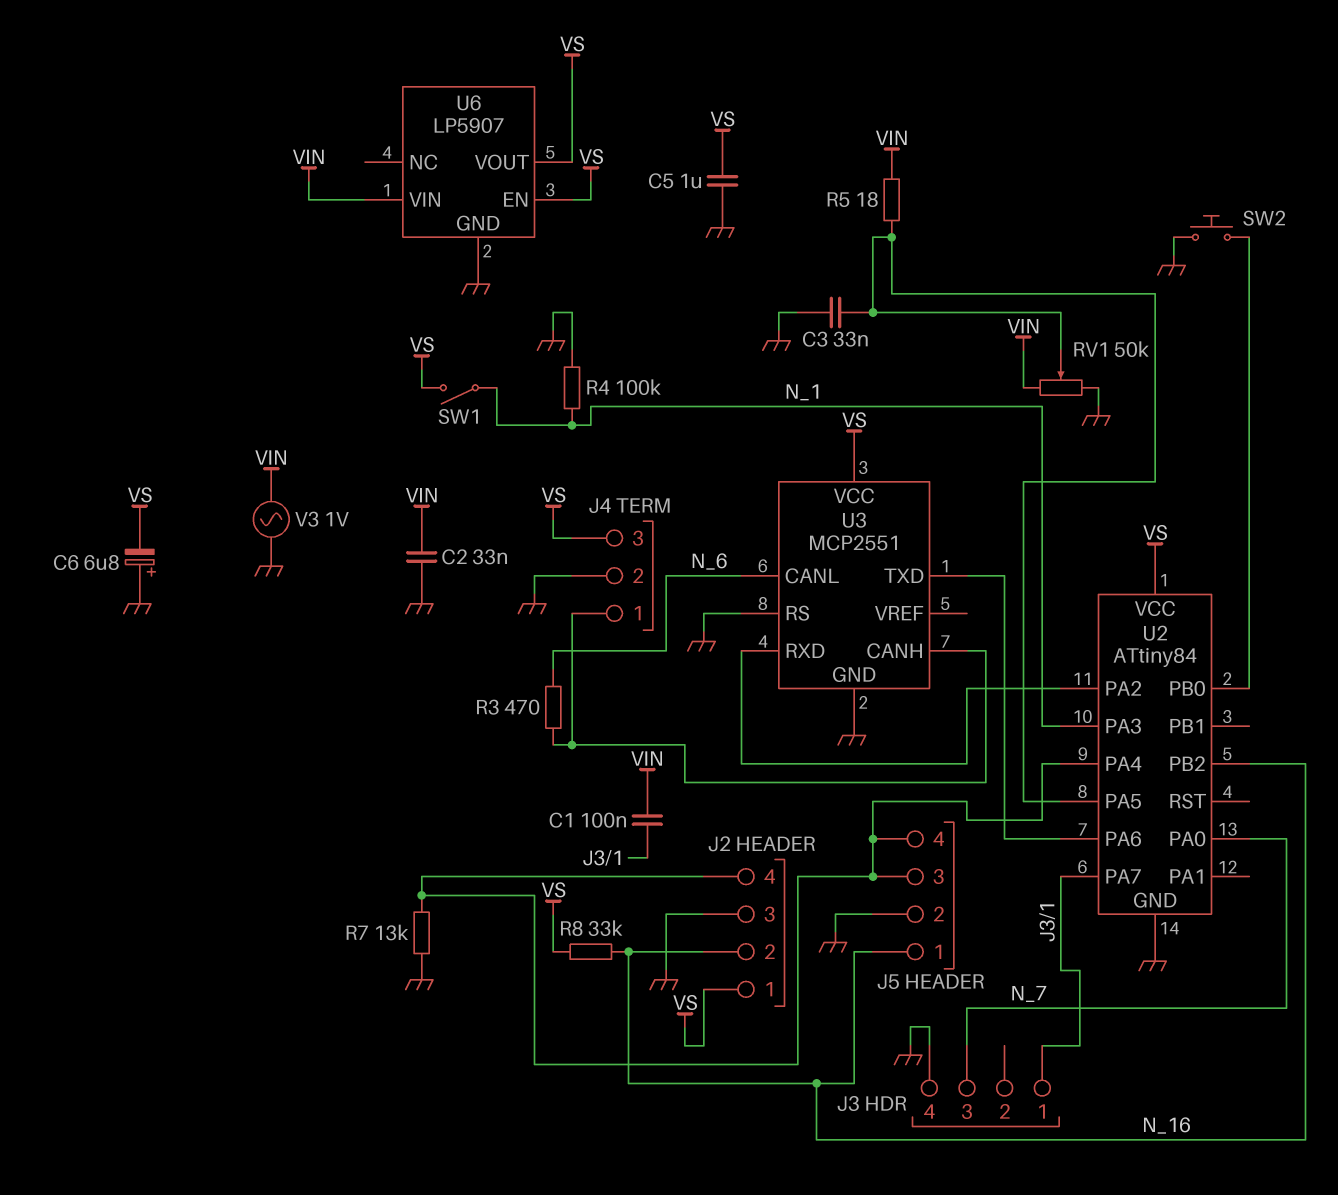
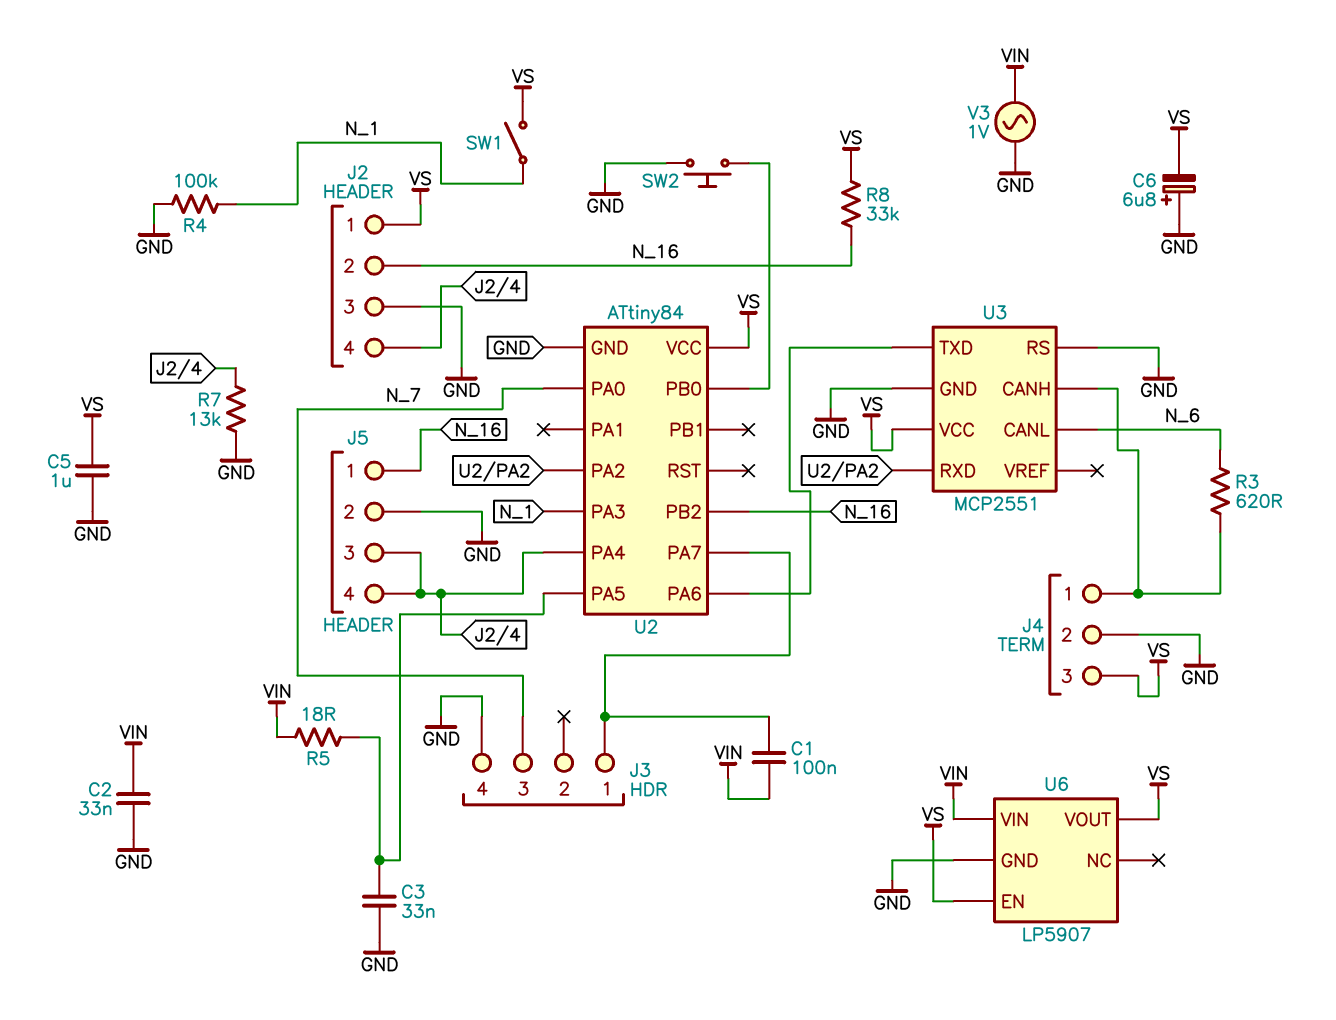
R3: 470 (J4/1, N_6) -> 620 (J4/1, N_6)
RV1: 50k (GND, VIN, wiper U2/PA5) -> none

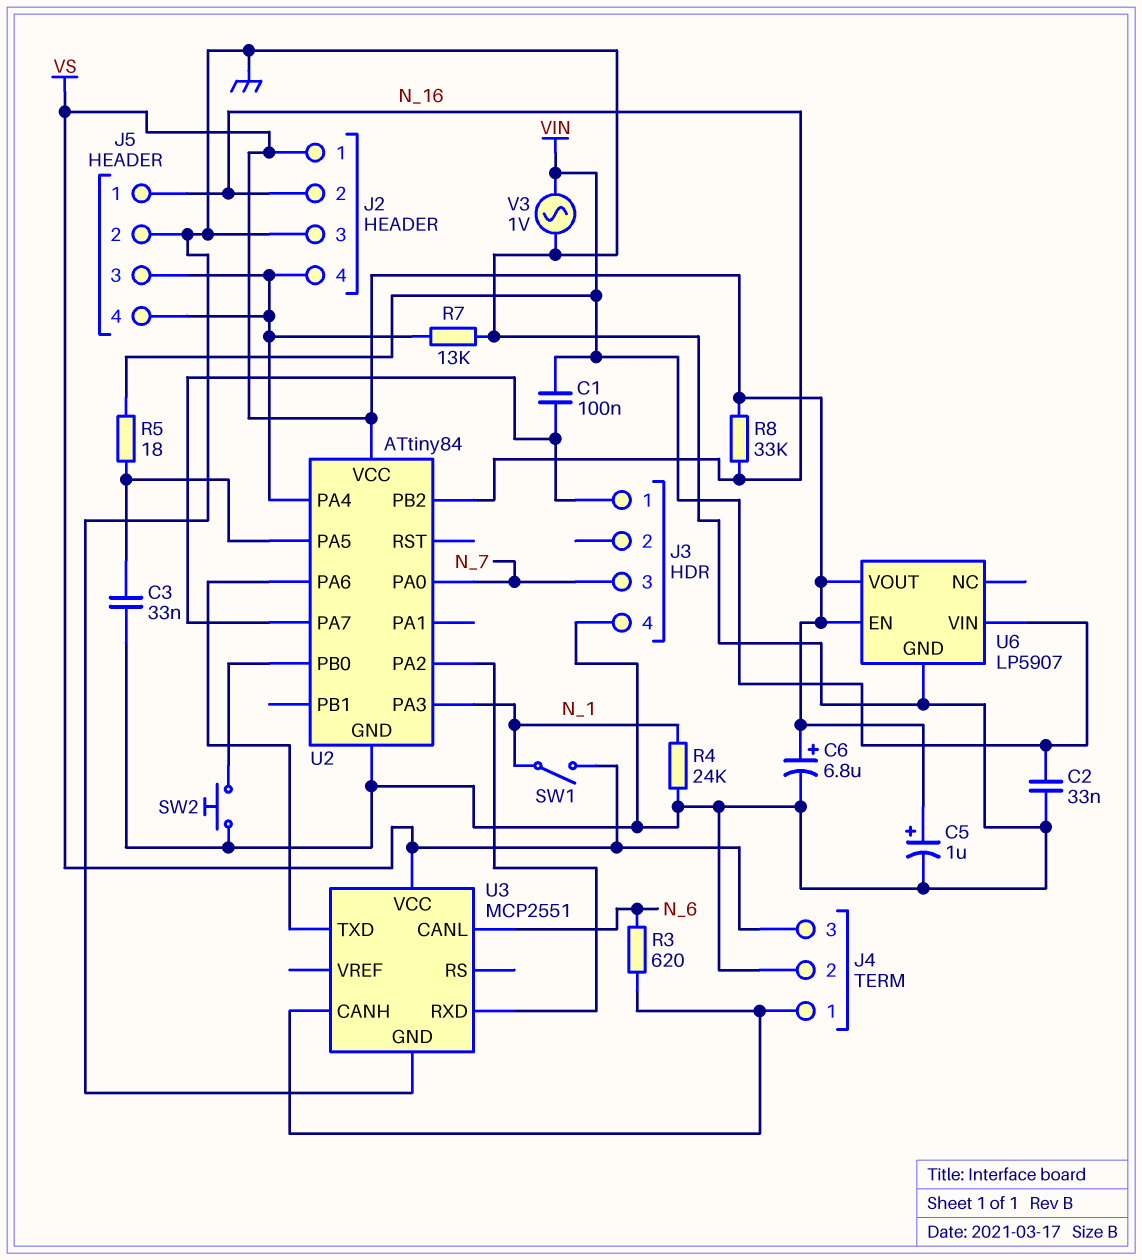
C5: 1uF (GND, VS) -> 1uF (plus VS, minus GND)
C6: 6.8uF (plus GND, minus VS) -> 6.8uF (plus VS, minus GND)
R4: 100k (GND, N_1) -> 24k (GND, N_1)
U3 pin RS: GND -> none

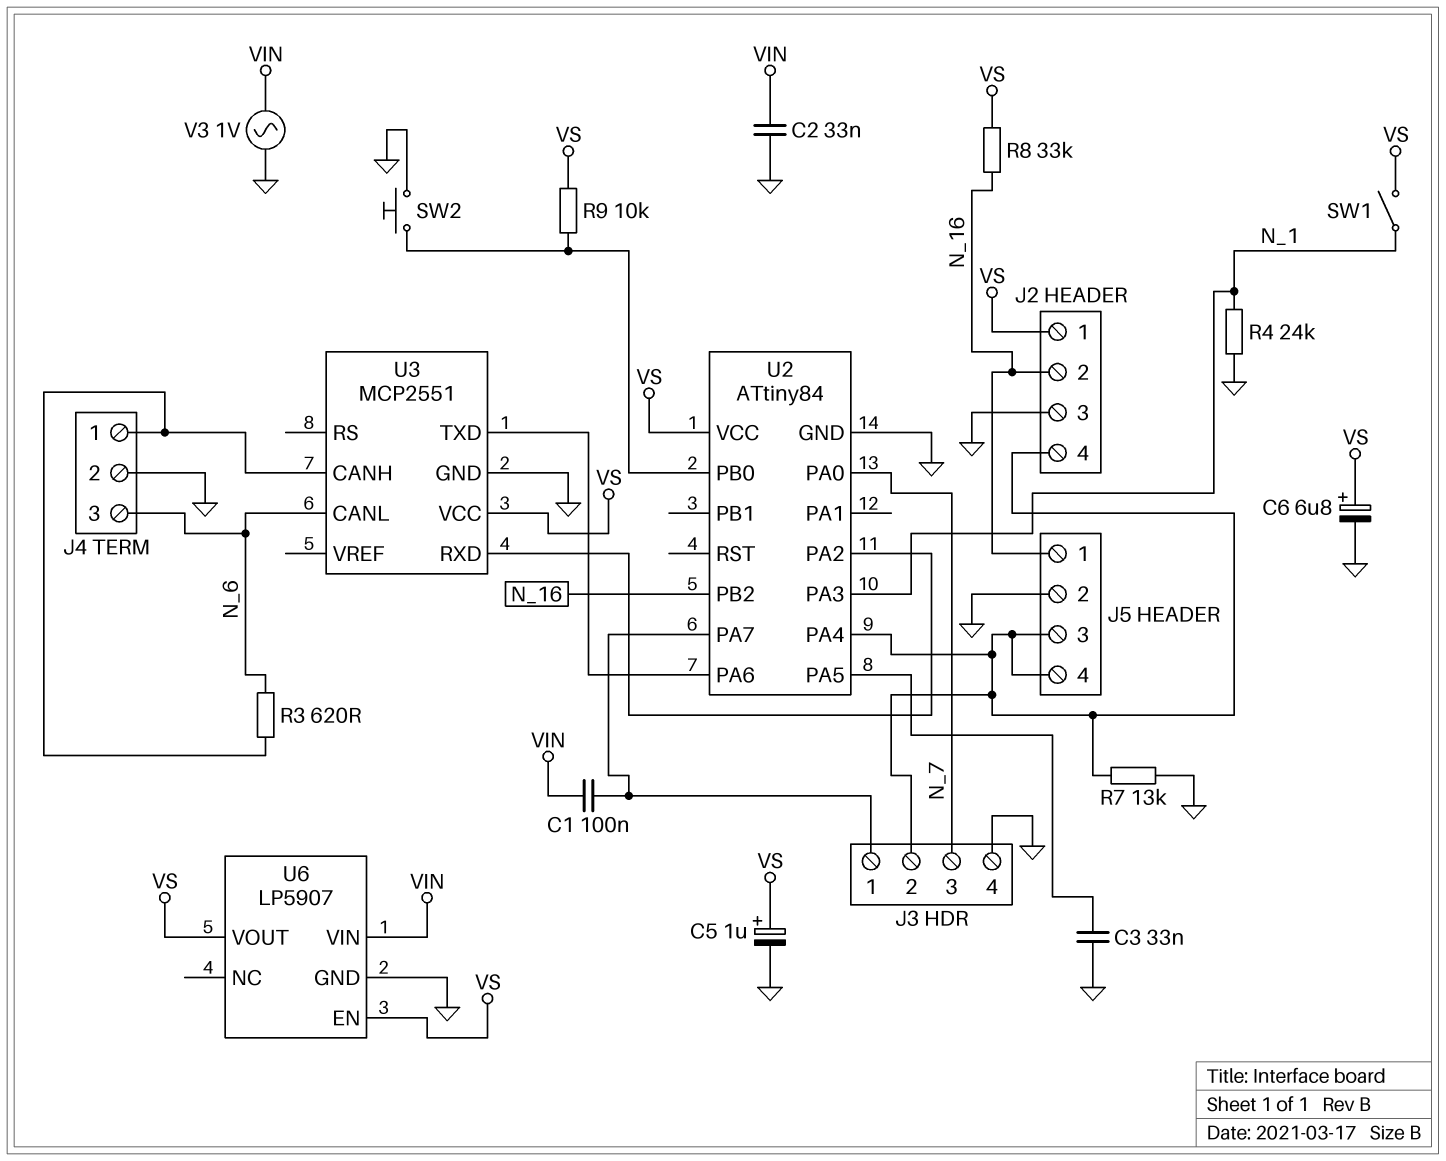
J3 pin 2: none -> J2/4
J4 pin 3: VS -> N_6
R5: 18 (U2/PA5, VIN) -> none
R9: none -> 10k (U2/PB0, VS)

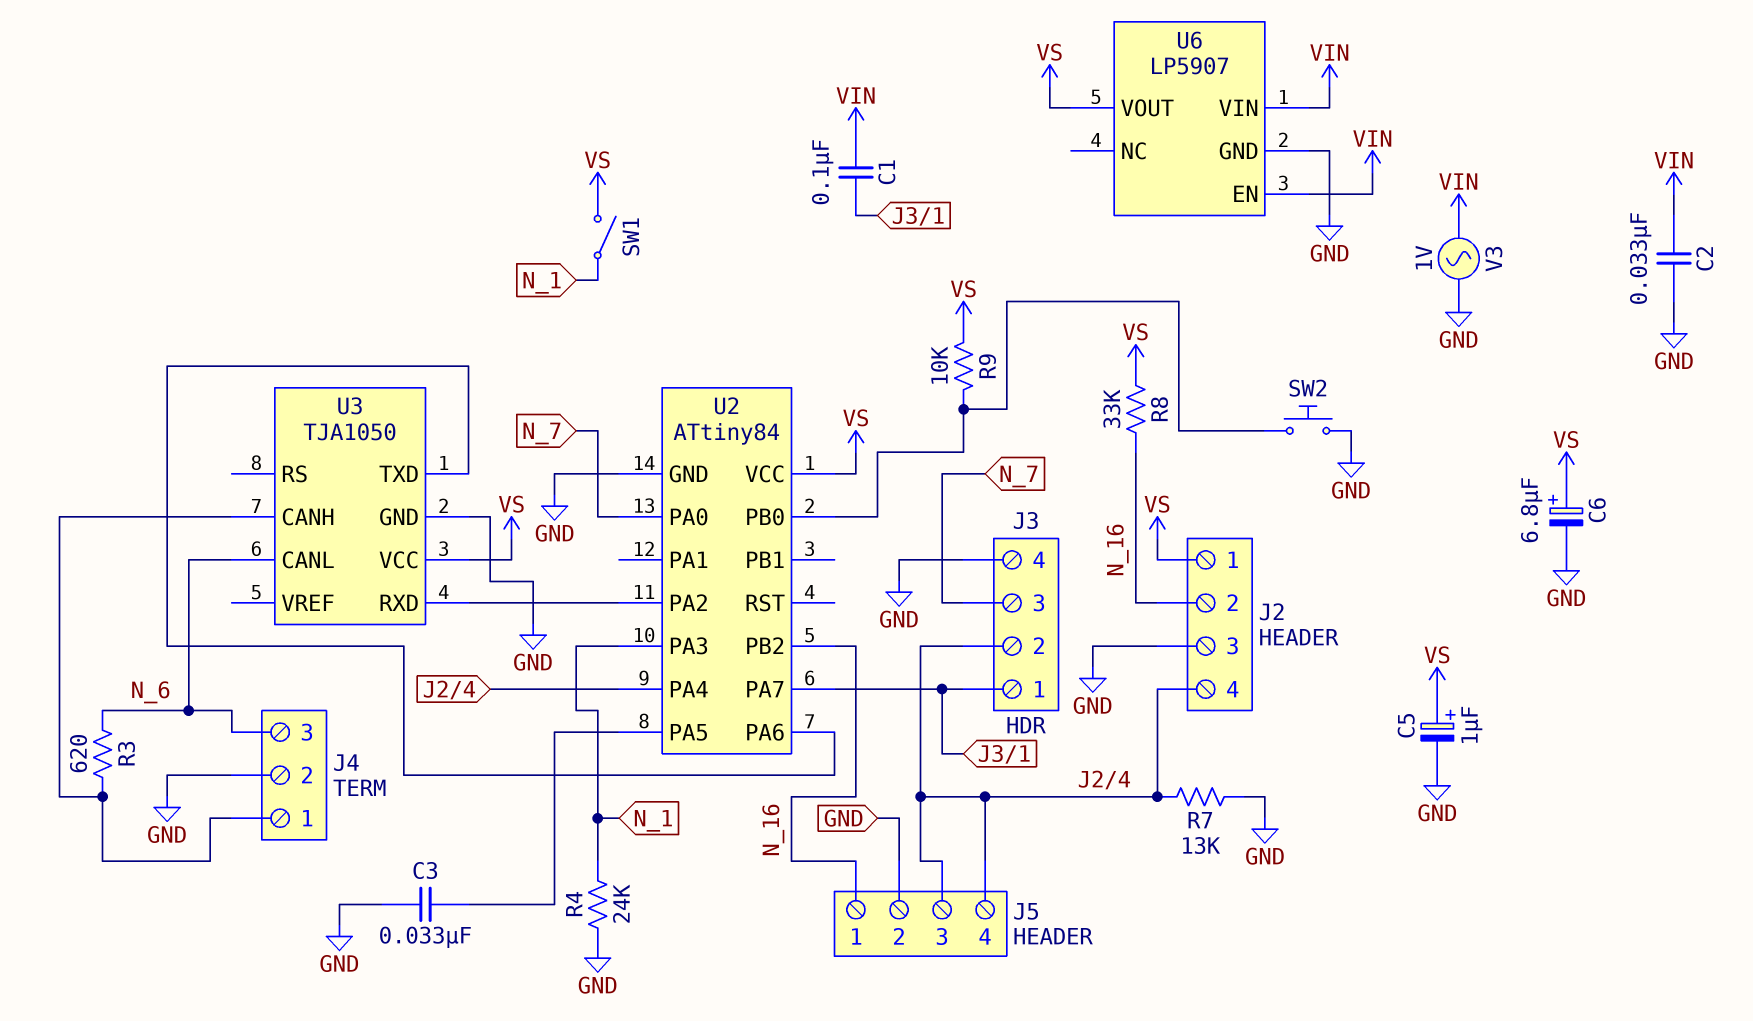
U3: MCP2551 -> TJA1050
U6 pin EN: VS -> VIN

